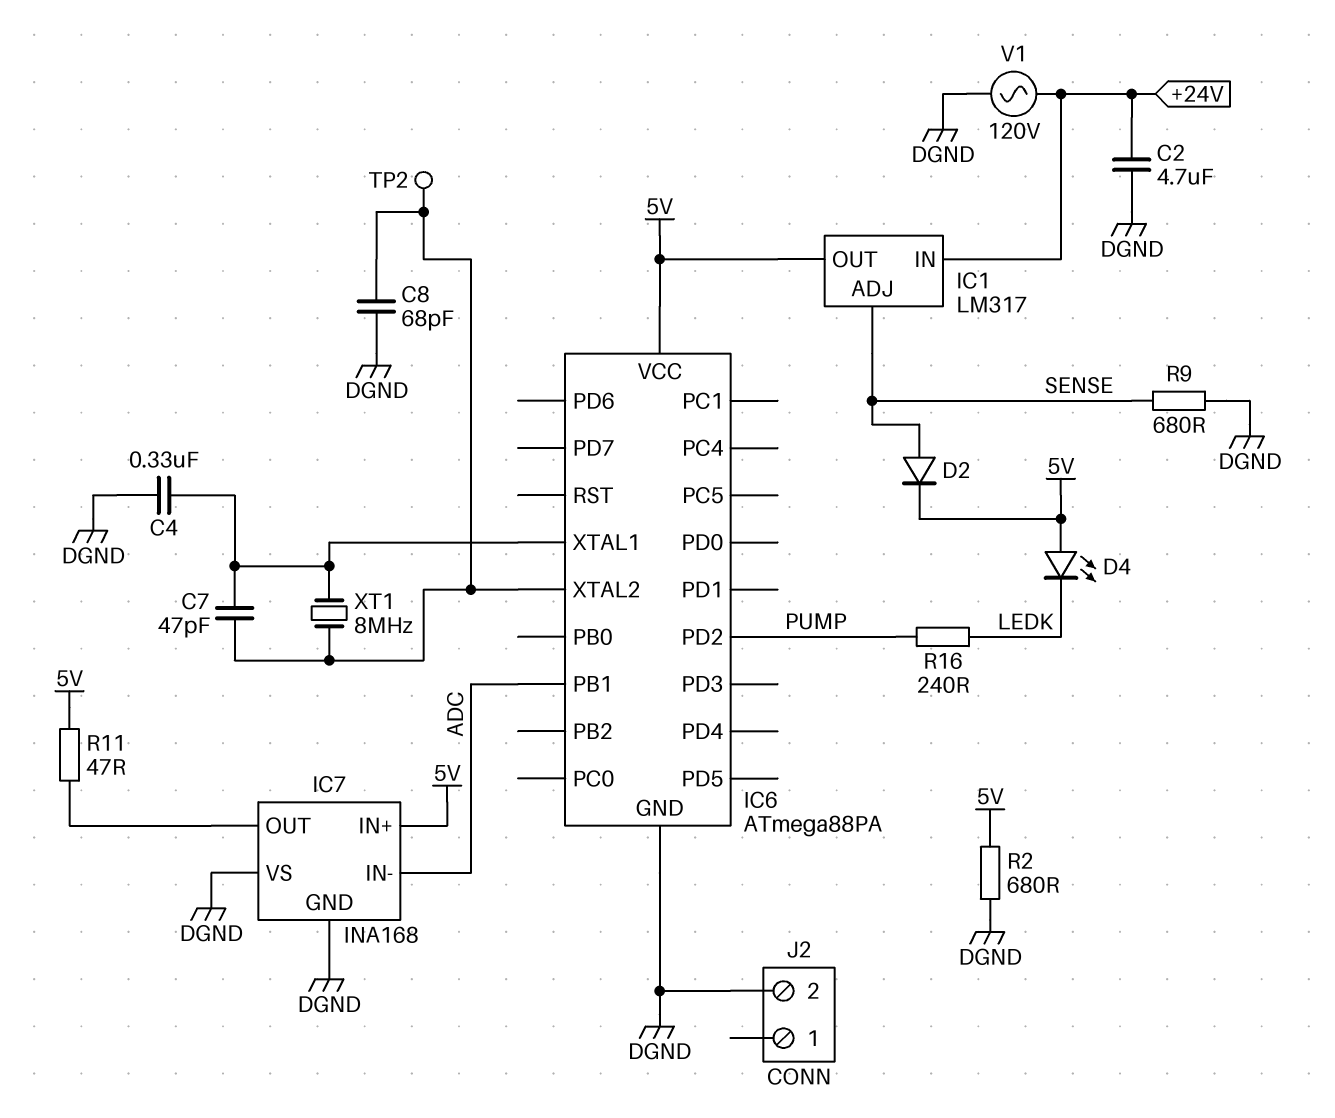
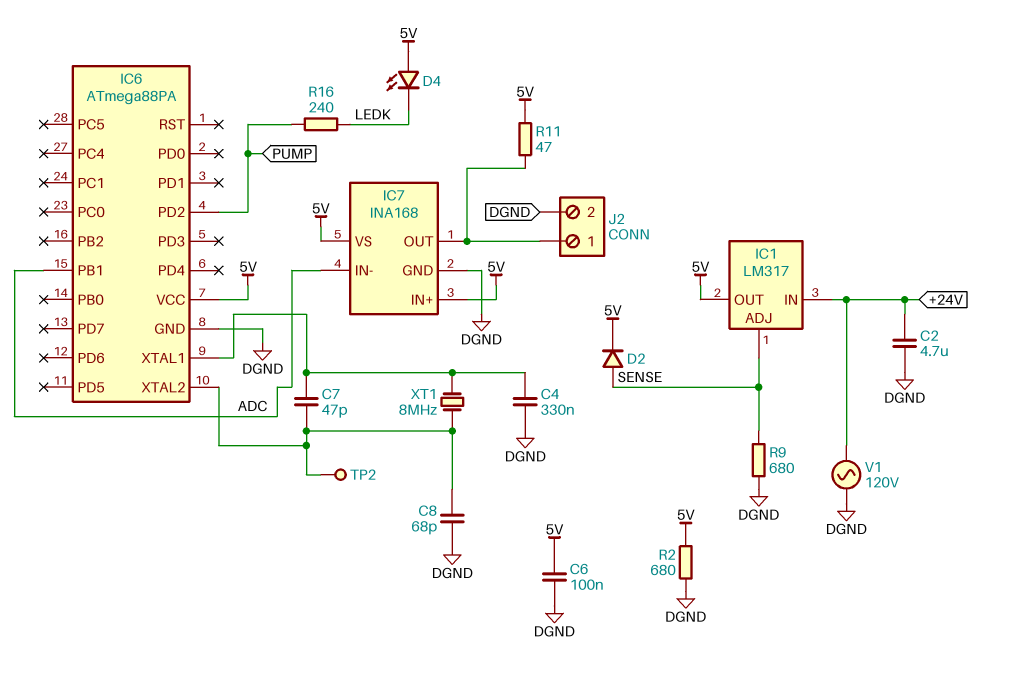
C6: none -> 100nF (5V, DGND)
IC7 pin VS: DGND -> 5V
J2 pin 1: none -> IC7/OUT

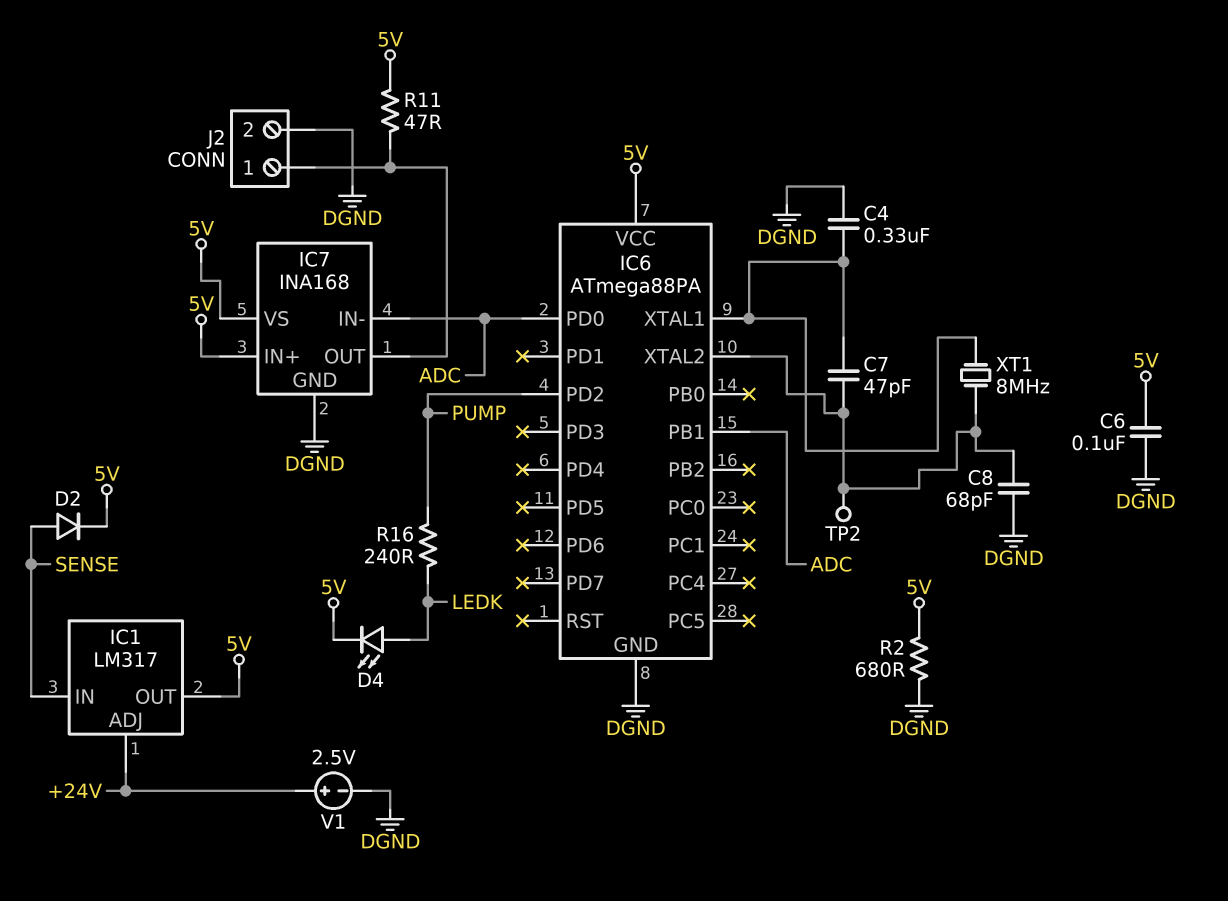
C2: 4.7uF (+24V, DGND) -> none
D4: LED (A 5V, K LEDK) -> LED (A LEDK, K 5V)
IC1 pin ADJ: SENSE -> +24V
IC1 pin IN: +24V -> SENSE
IC6 pin PD0: none -> ADC
R9: 680 (DGND, SENSE) -> none
V1: AC 120V (+24V, DGND) -> 2.5V (plus +24V, minus DGND)

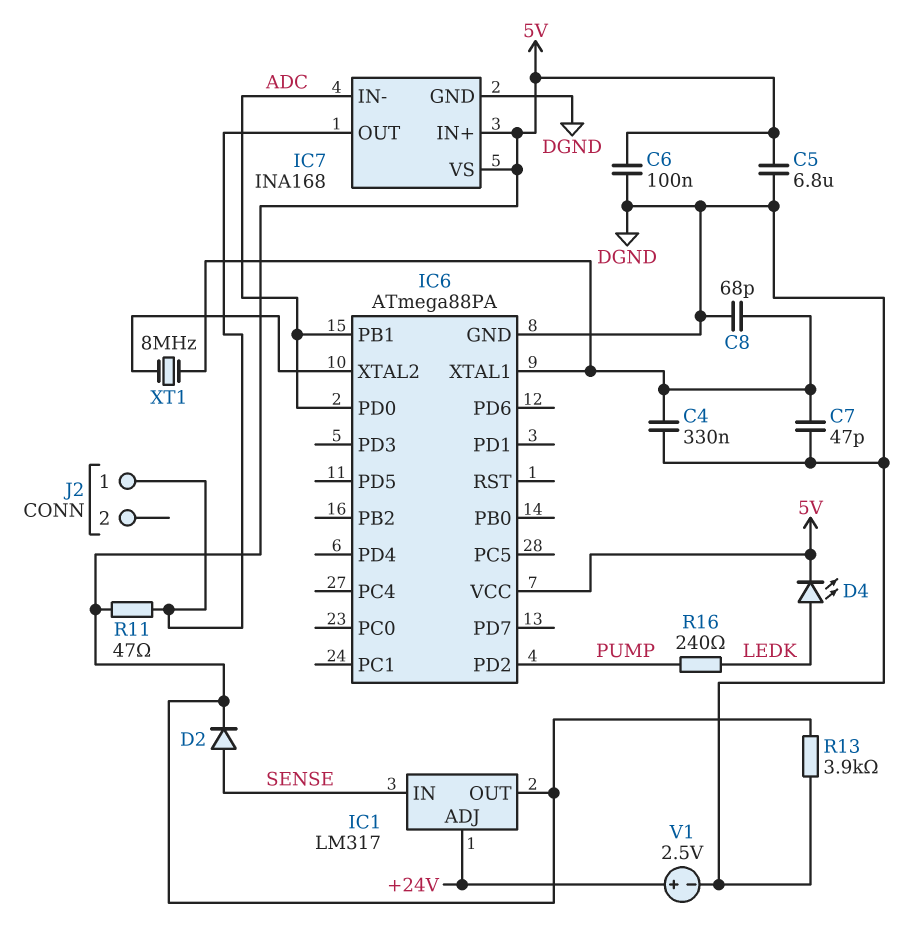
C5: none -> 6.8uF (5V, DGND)
C7: 47pF (IC6/XTAL1, IC6/XTAL2) -> 47pF (DGND, IC6/XTAL1)
C8: 68pF (DGND, IC6/XTAL2) -> 68pF (DGND, IC6/XTAL1)
J2 pin 2: DGND -> none
R2: 680 (5V, DGND) -> none
R13: none -> 3.9k (5V, DGND)
TP2: test point (IC6/XTAL2) -> none

